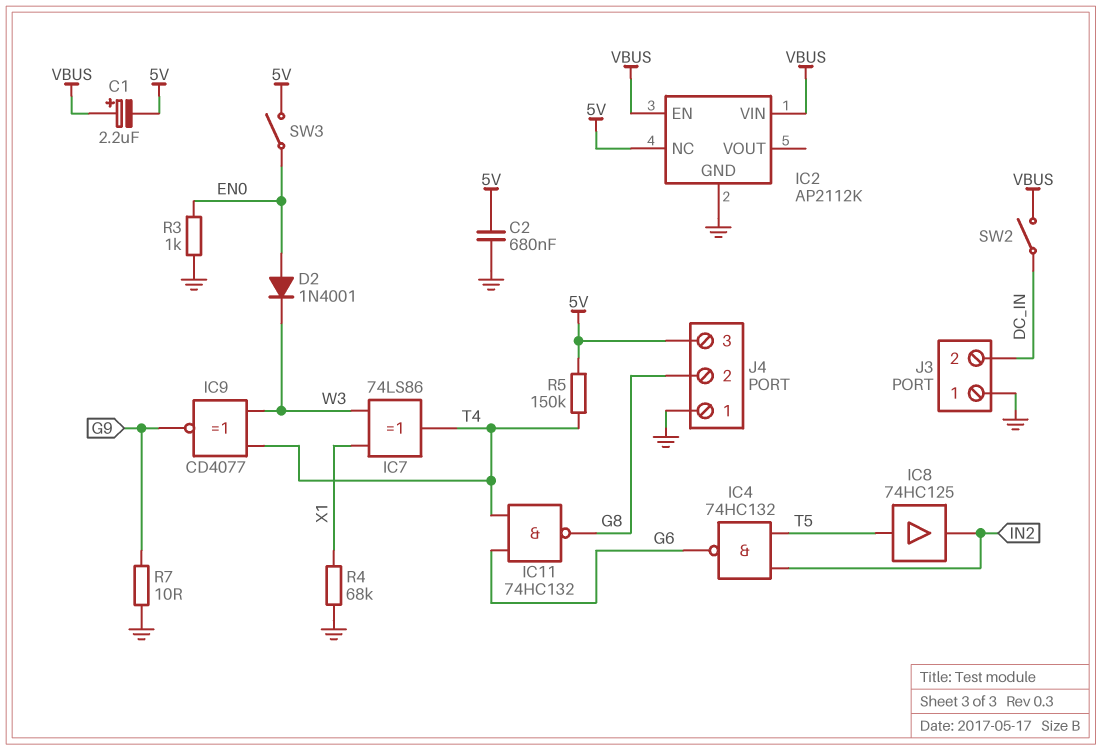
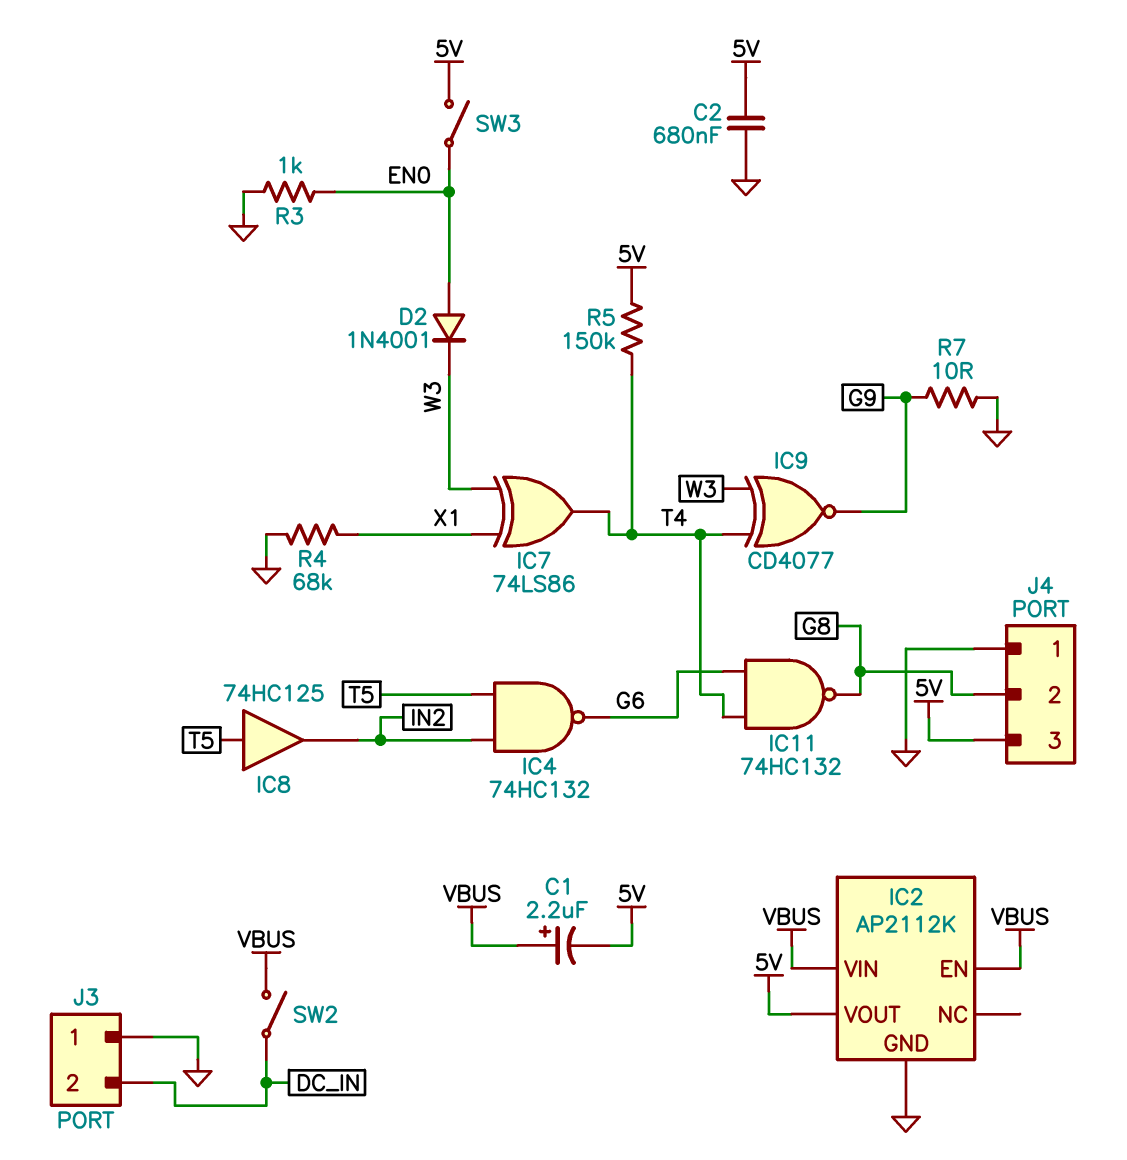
IC2 pin NC: 5V -> none
IC2 pin VOUT: none -> 5V

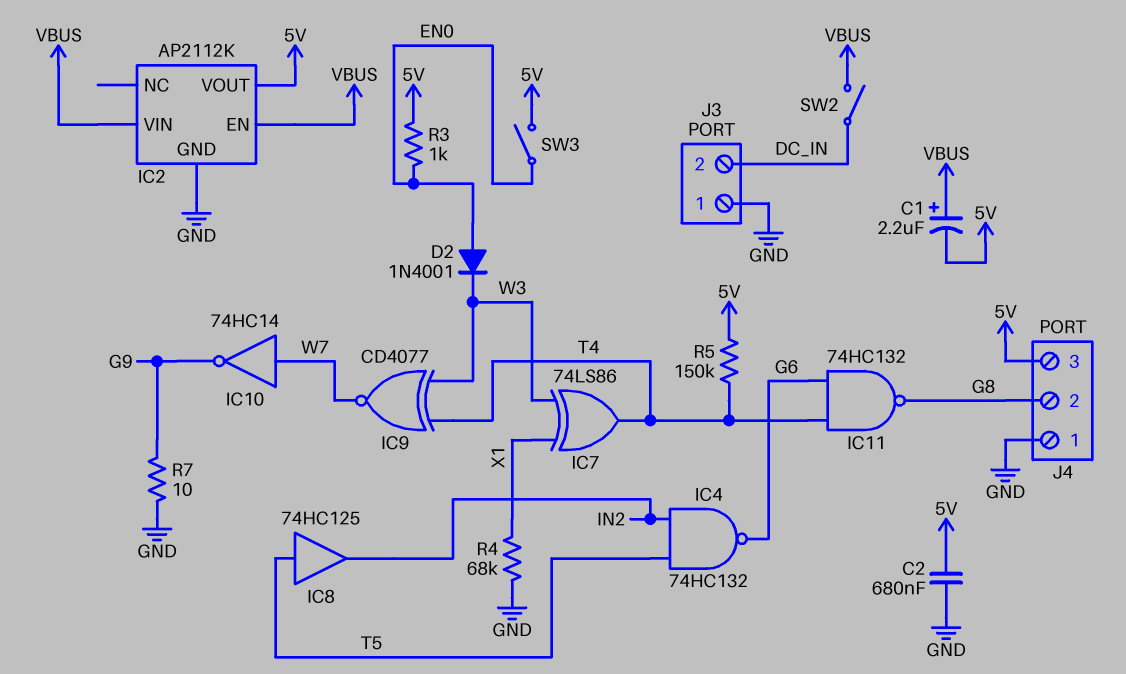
IC9: XNOR CD4077 (in T4, in W3, out G9) -> XNOR CD4077 (in T4, in W3, out W7)
IC10: none -> NOT 74HC14 (in W7, out G9)
R3: 1k (EN0, GND) -> 1k (5V, EN0)

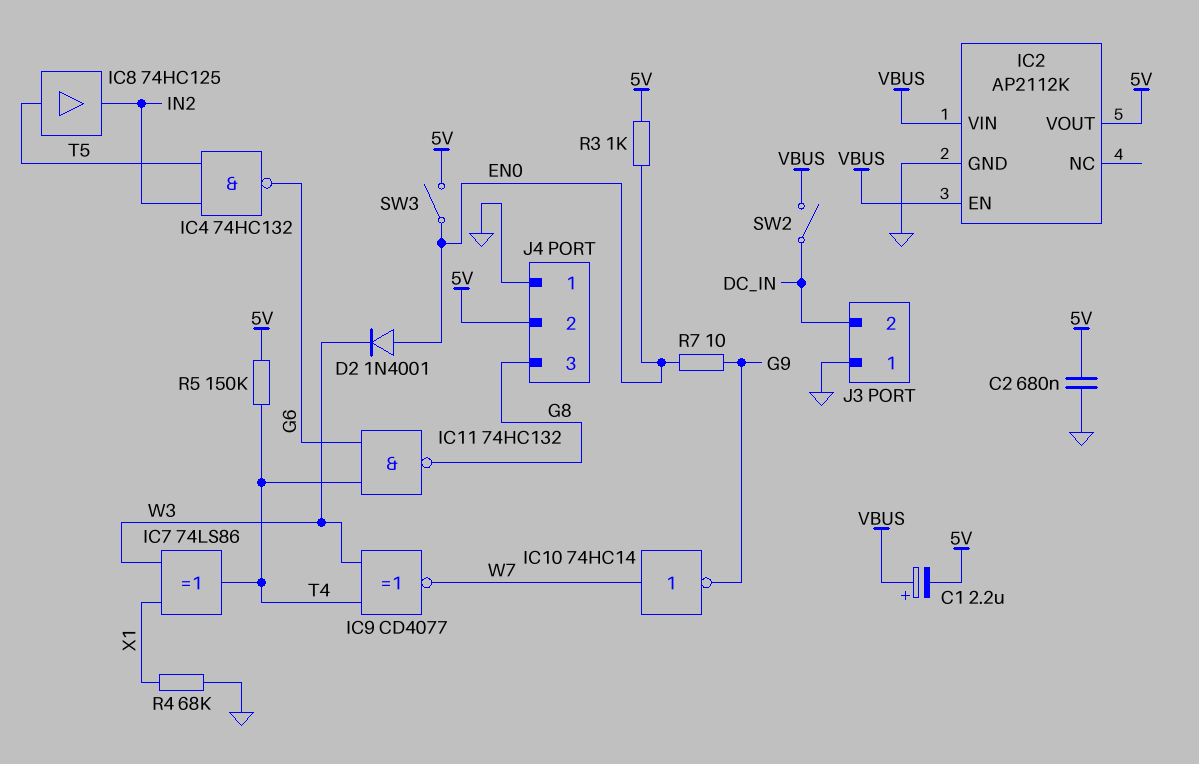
J4 pin 2: G8 -> 5V
J4 pin 3: 5V -> G8
R7: 10 (G9, GND) -> 10 (EN0, G9)

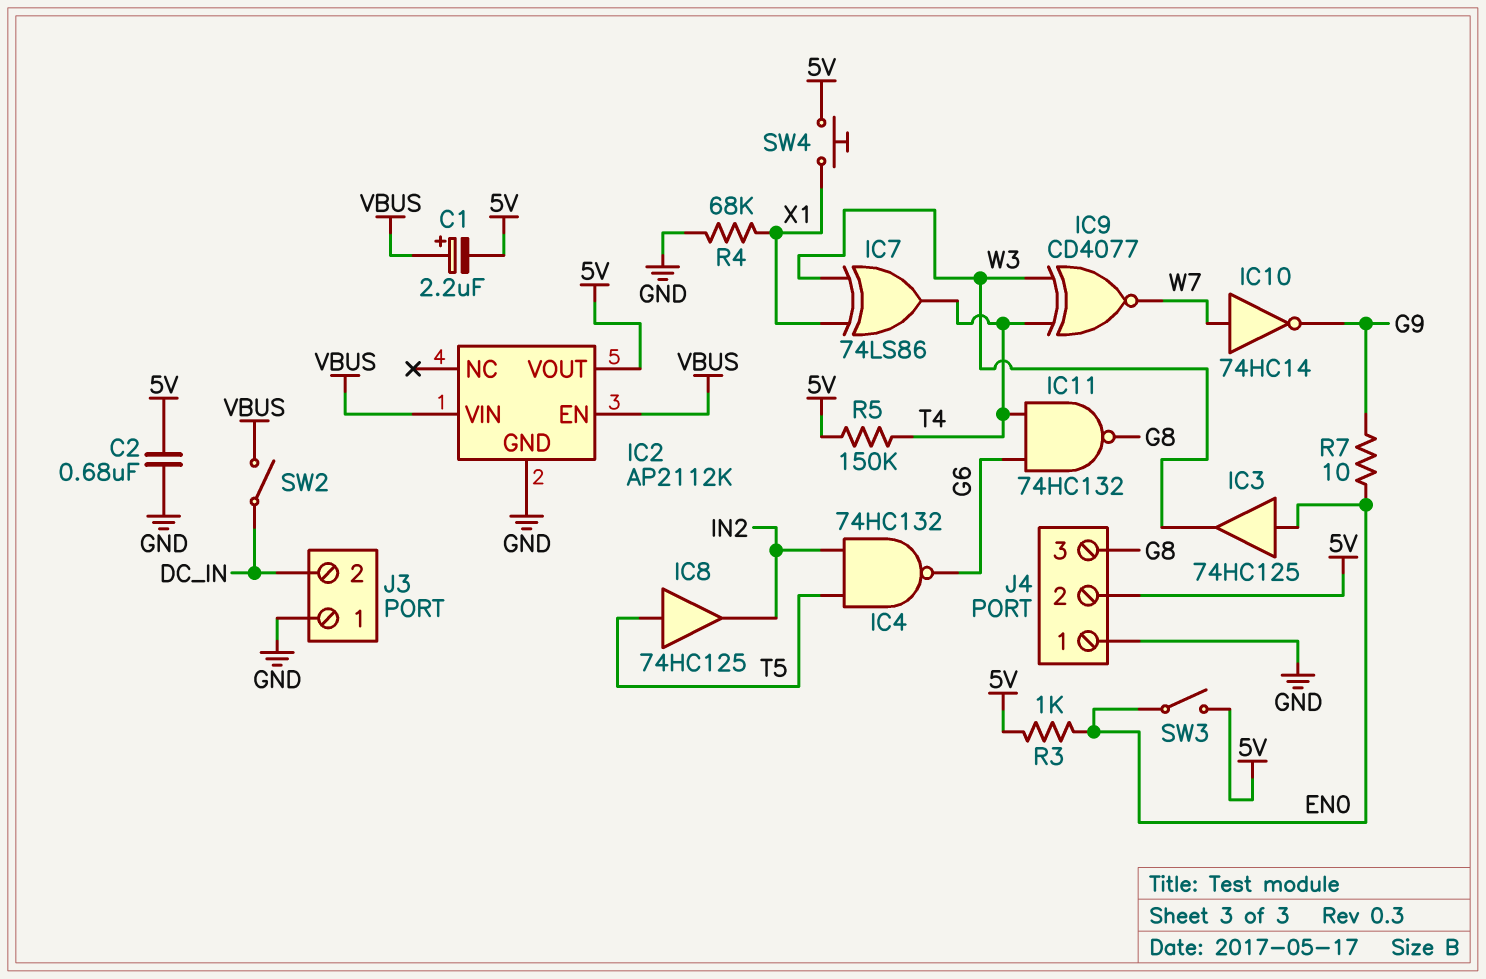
D2: diode 1N4001 (A EN0, K W3) -> none
IC3: none -> buffer 74HC125 (in EN0, out W3)
SW4: none -> button (5V, X1)

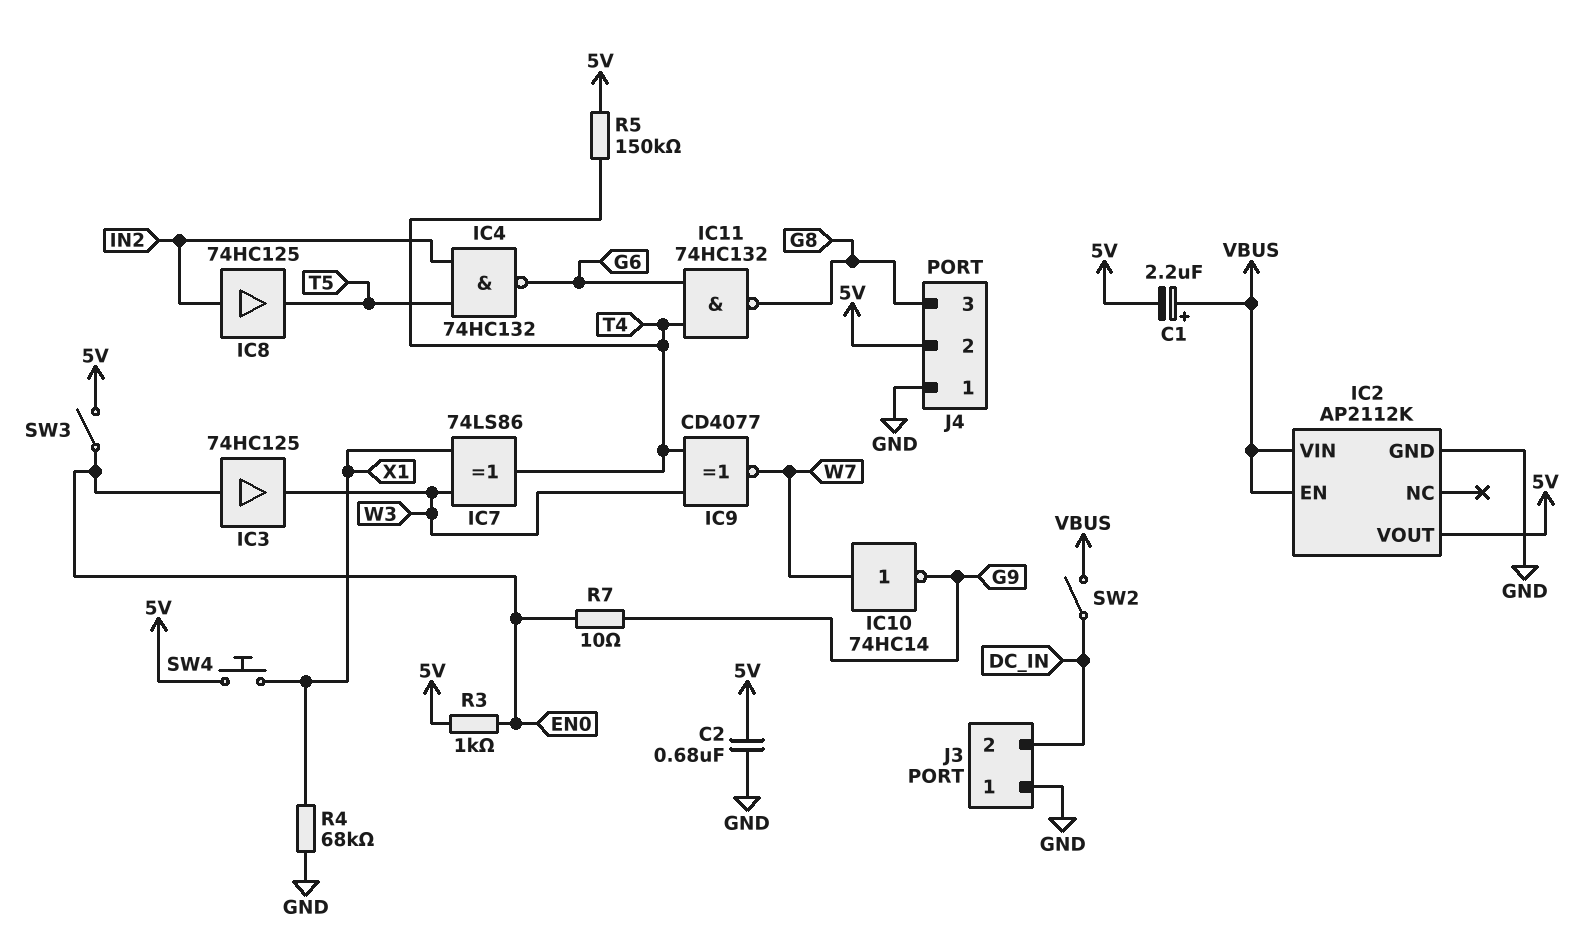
IC8: buffer 74HC125 (in T5, out IN2) -> buffer 74HC125 (in IN2, out T5)

